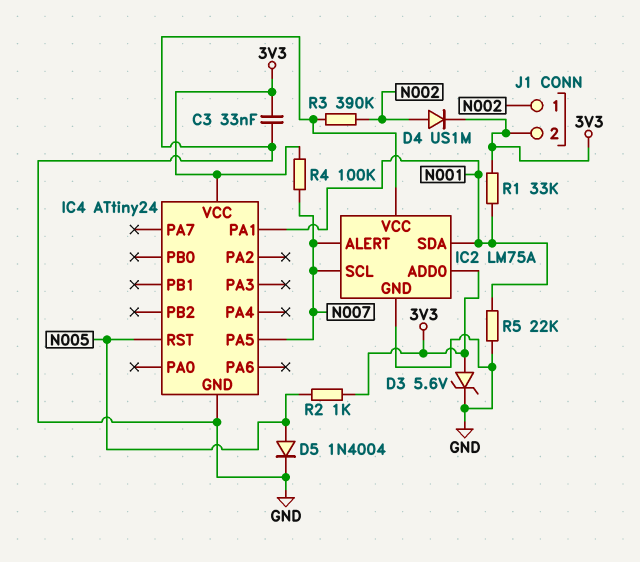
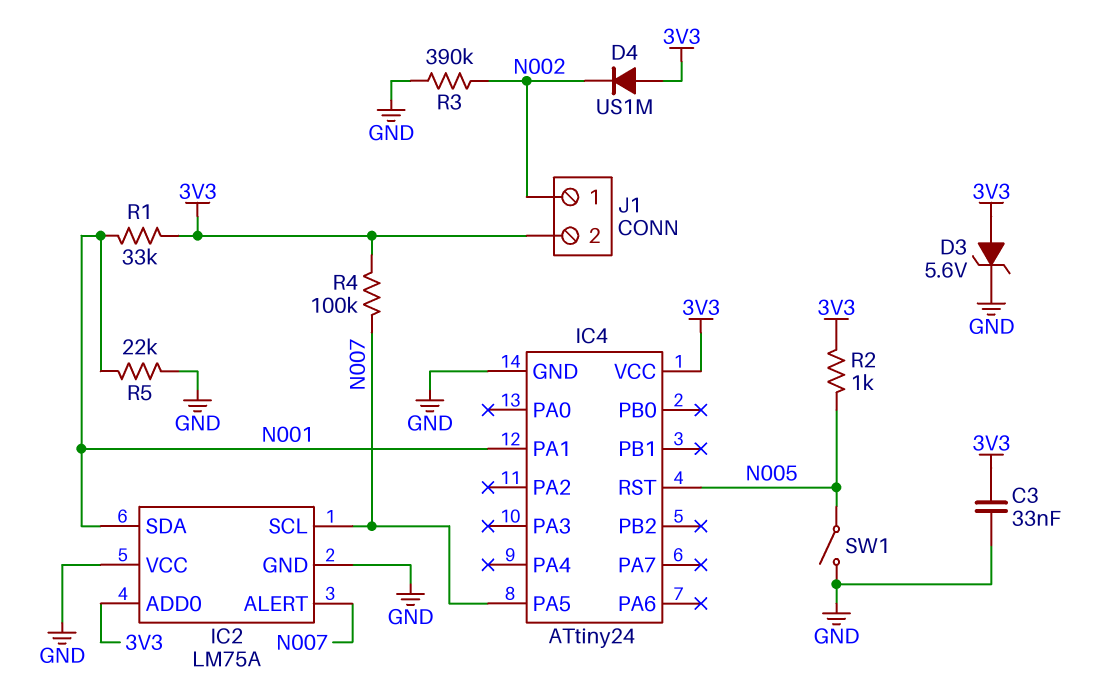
D4: diode US1M (A N002, K 3V3) -> diode US1M (A 3V3, K N002)
D5: diode 1N4004 (A N005, K GND) -> none
SW1: none -> switch (GND, N005)

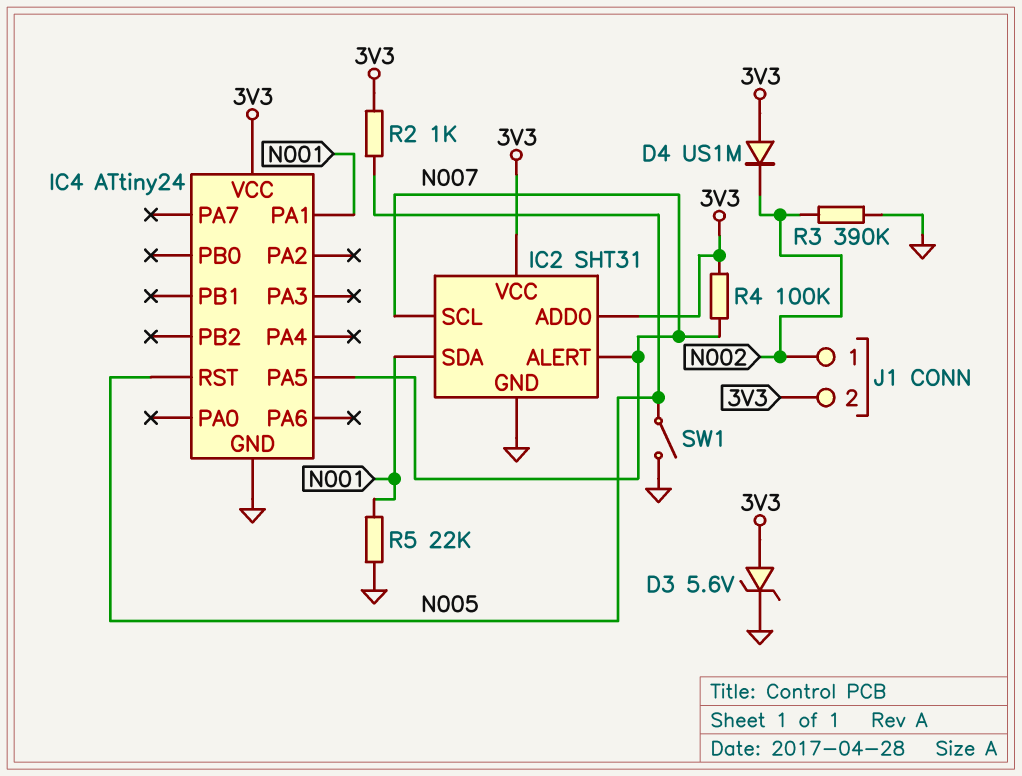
C3: 33nF (3V3, GND) -> none
IC2: LM75A -> SHT31
IC2 pin VCC: GND -> 3V3
R1: 33k (3V3, N001) -> none

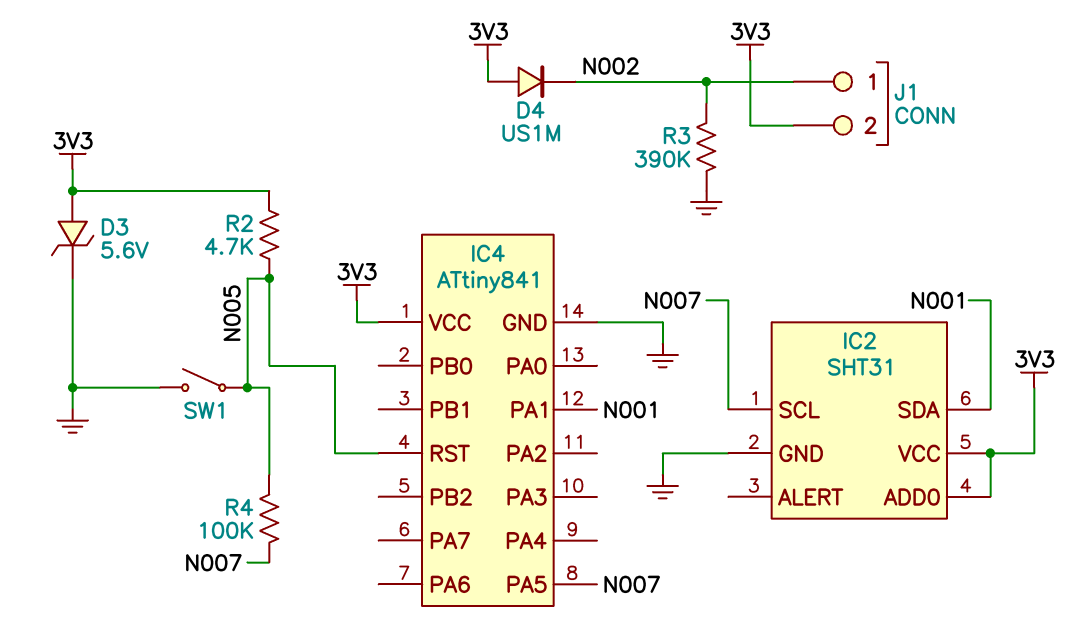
IC2 pin ALERT: N007 -> none
IC4: ATtiny24 -> ATtiny841
R2: 1k (3V3, N005) -> 4.7k (3V3, N005)
R4: 100k (3V3, N007) -> 100k (N005, N007)
R5: 22k (GND, N001) -> none

